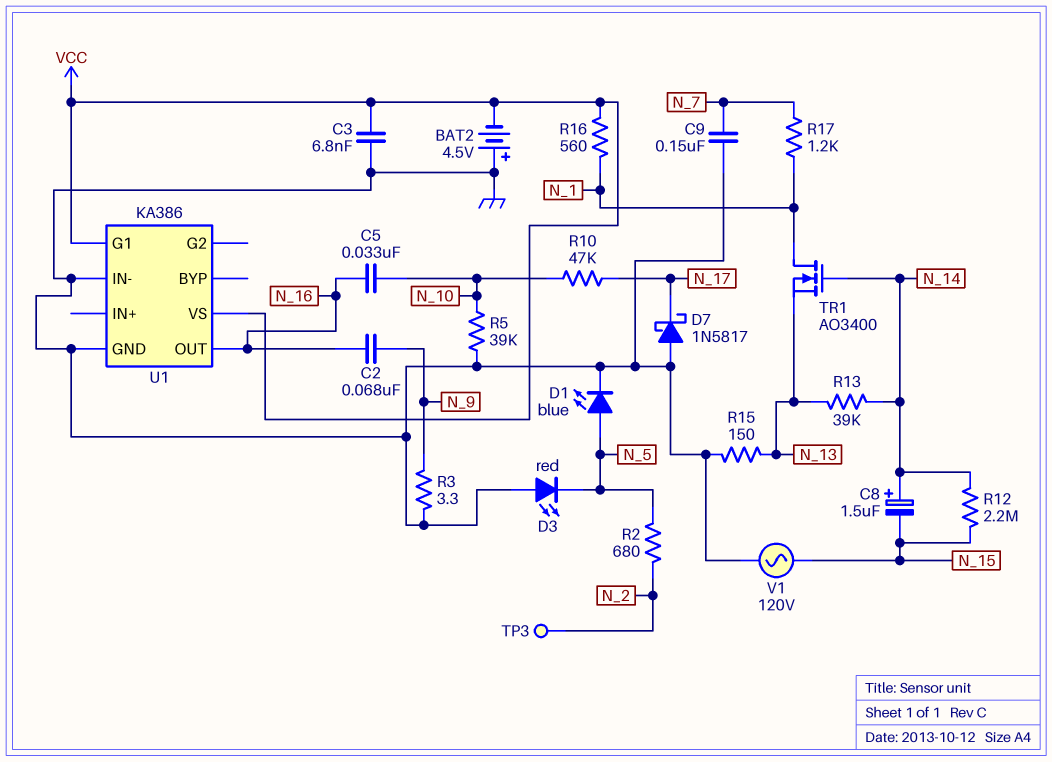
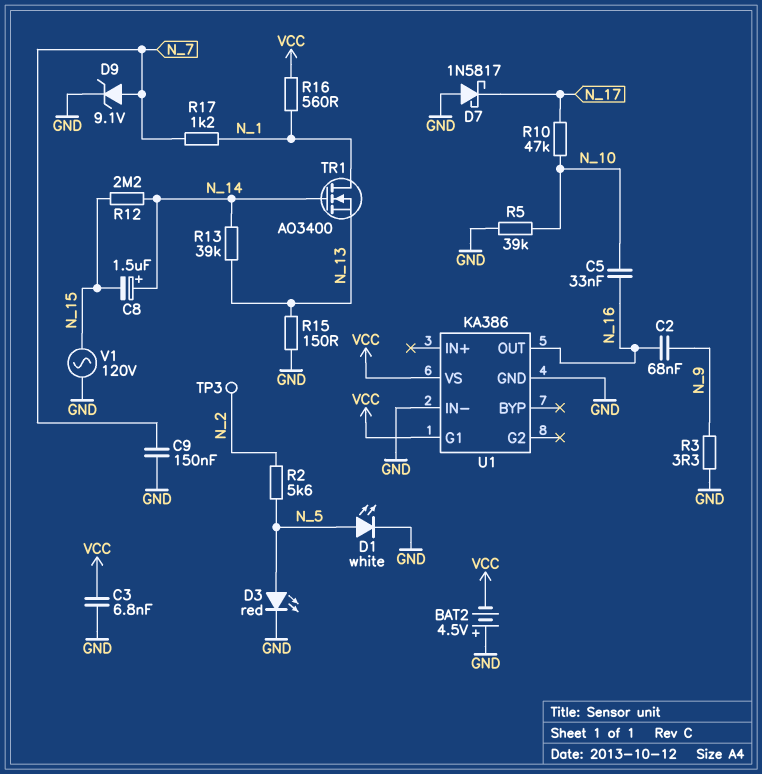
D1: LED blue (A N_5, K GND) -> LED white (A N_5, K GND)
D3: LED red (A GND, K N_5) -> LED red (A N_5, K GND)
D9: none -> zener 9.1V (A N_7, K GND)
R2: 680 (N_2, N_5) -> 5.6k (N_2, N_5)

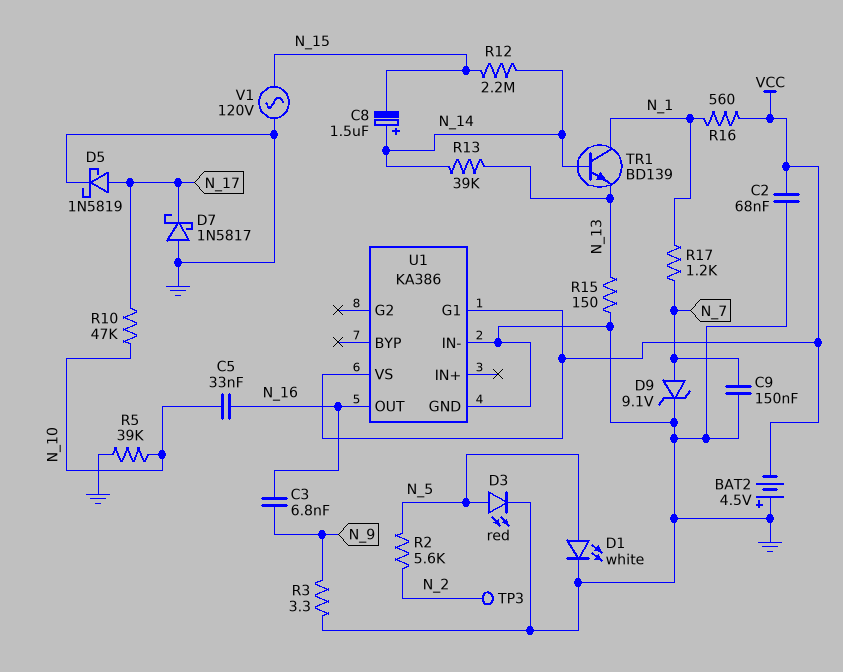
C2: 68nF (N_9, N_16) -> 68nF (GND, VCC)
C3: 6.8nF (GND, VCC) -> 6.8nF (N_9, N_16)
D5: none -> schottky 1N5819 (A N_17, K GND)
TR1: NMOS AO3400 (G N_14, D N_1, S N_13) -> NPN BD139 (B N_14, C N_1, E N_13)

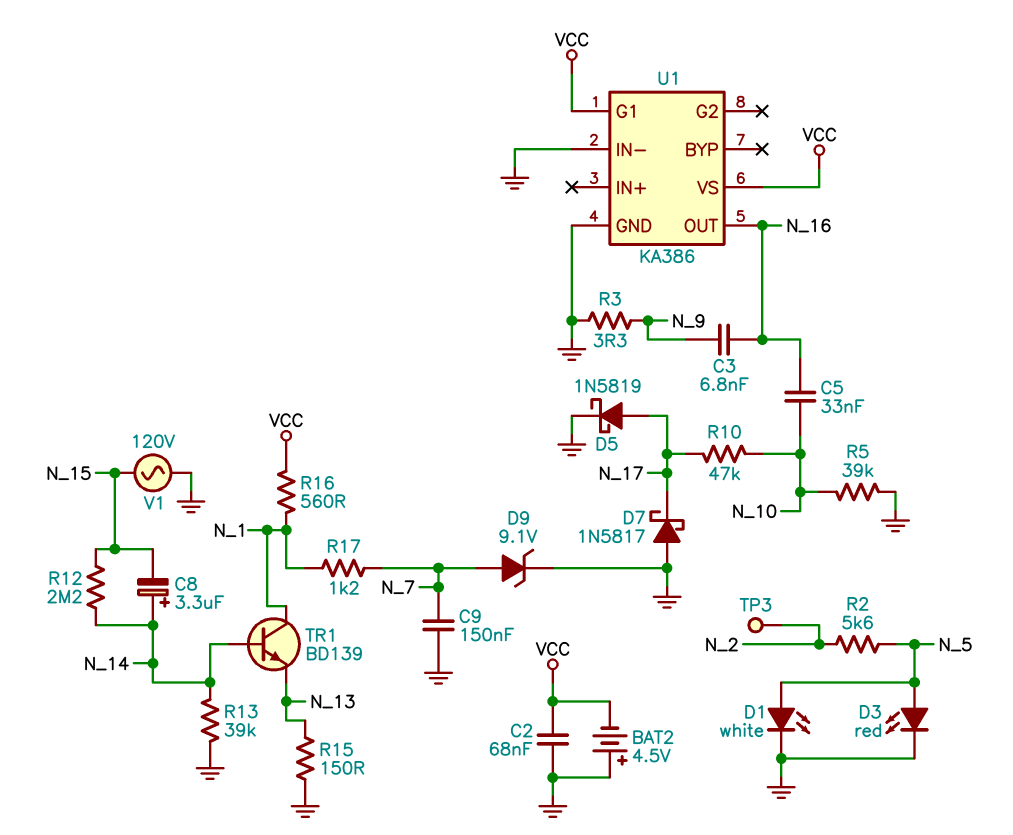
C8: 1.5uF (plus N_14, minus N_15) -> 3.3uF (plus N_14, minus N_15)
R13: 39k (N_13, N_14) -> 39k (GND, N_14)

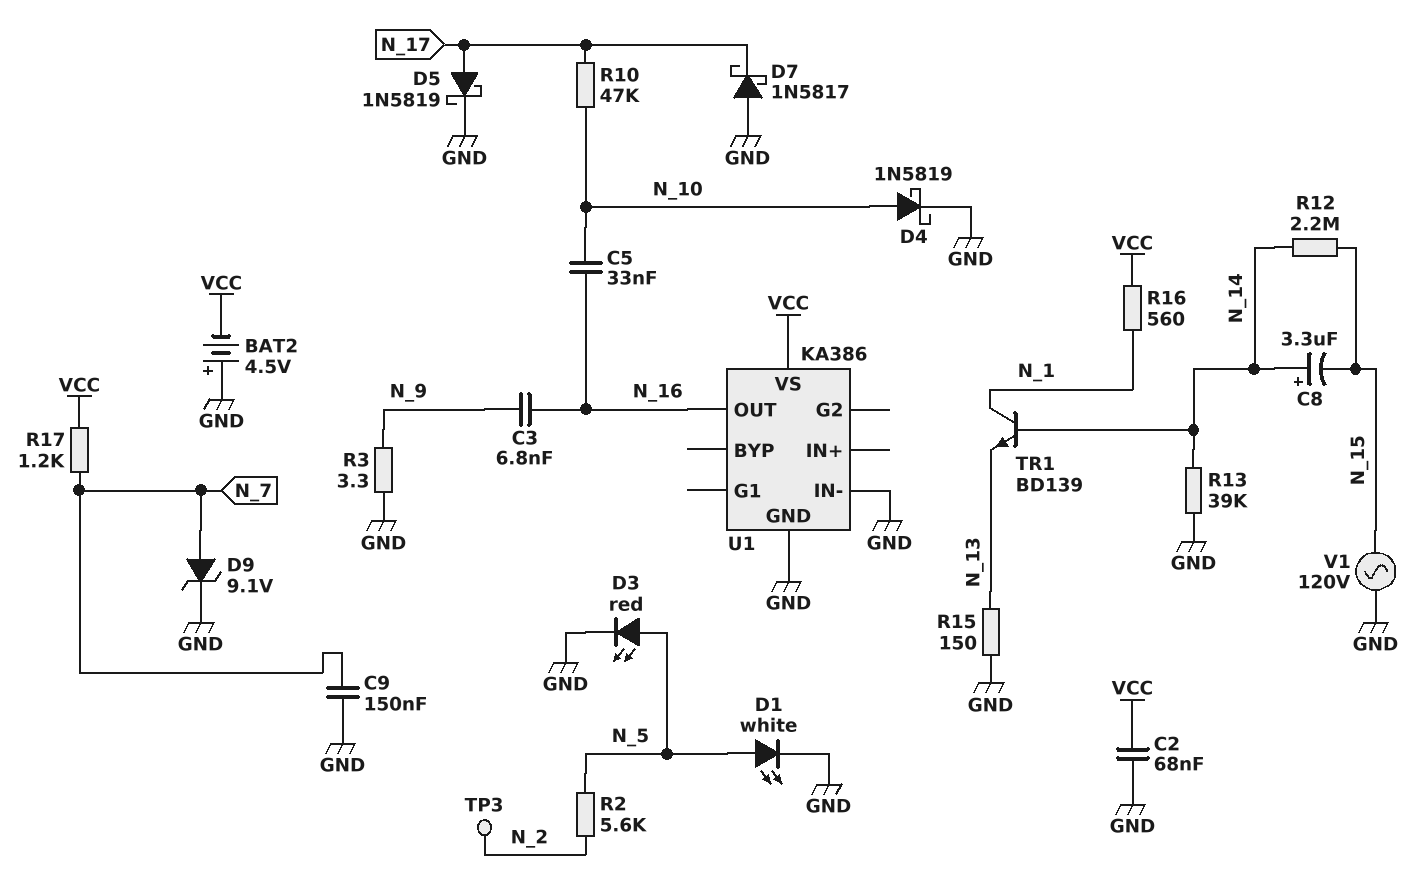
D4: none -> schottky 1N5819 (A N_10, K GND)
R5: 39k (GND, N_10) -> none
R17: 1.2k (N_1, N_7) -> 1.2k (N_7, VCC)
U1 pin G1: VCC -> none

